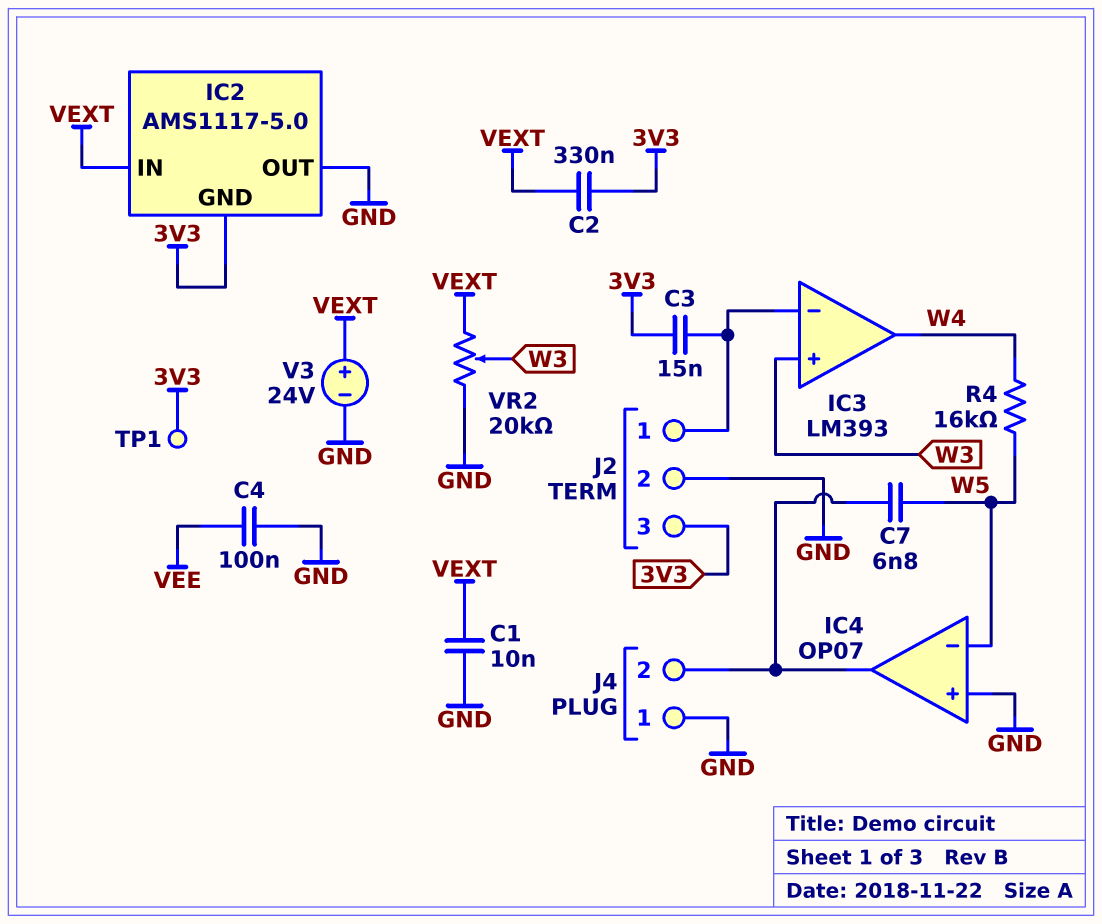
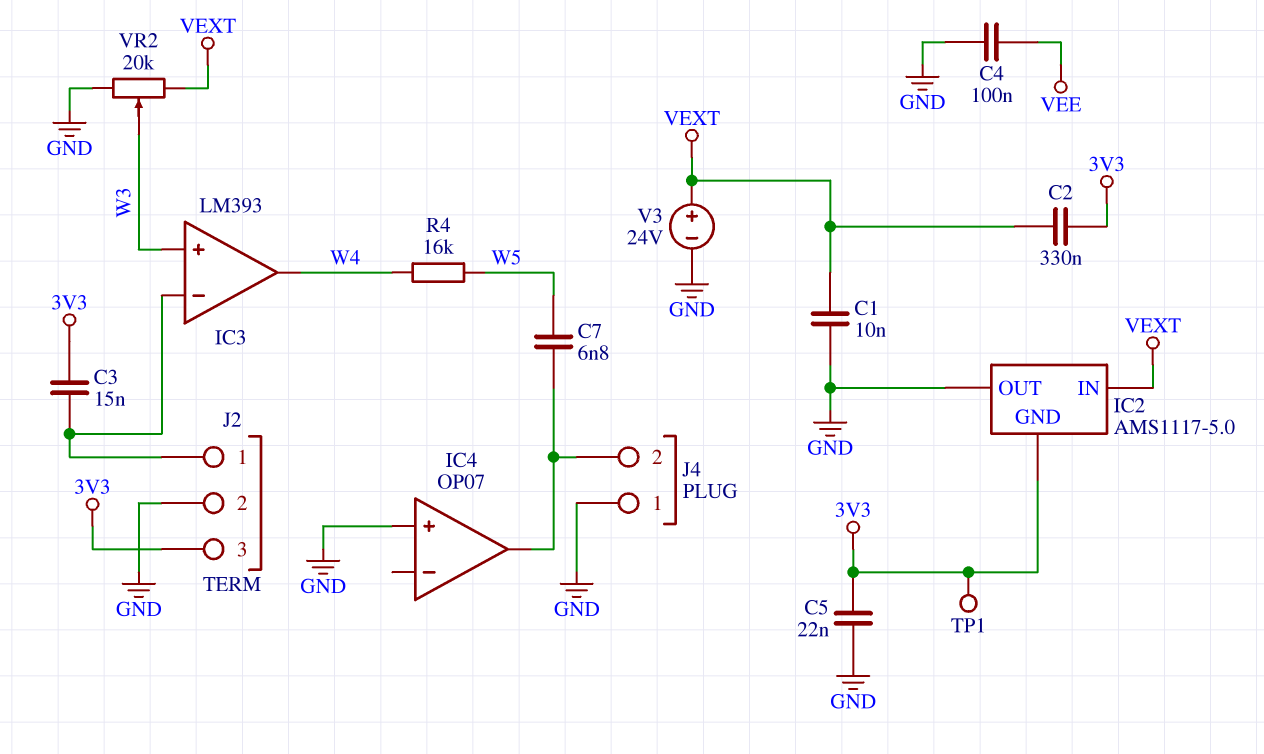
C5: none -> 22nF (3V3, GND)
IC4 pin in-: W5 -> none

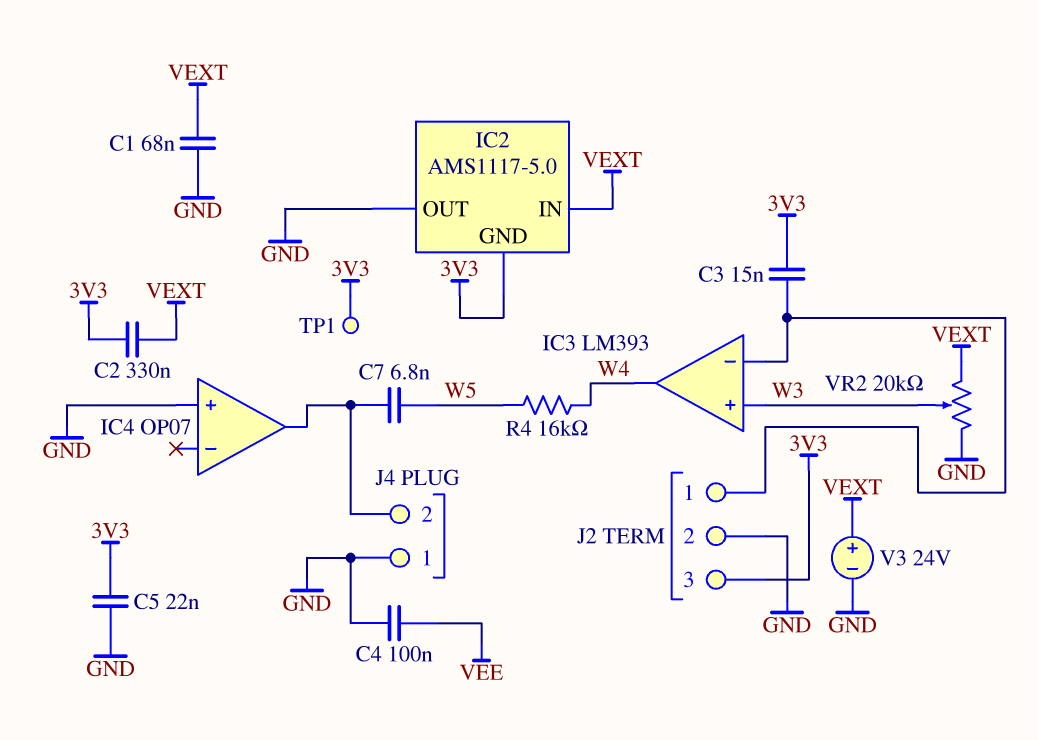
C1: 10nF (GND, VEXT) -> 68nF (GND, VEXT)

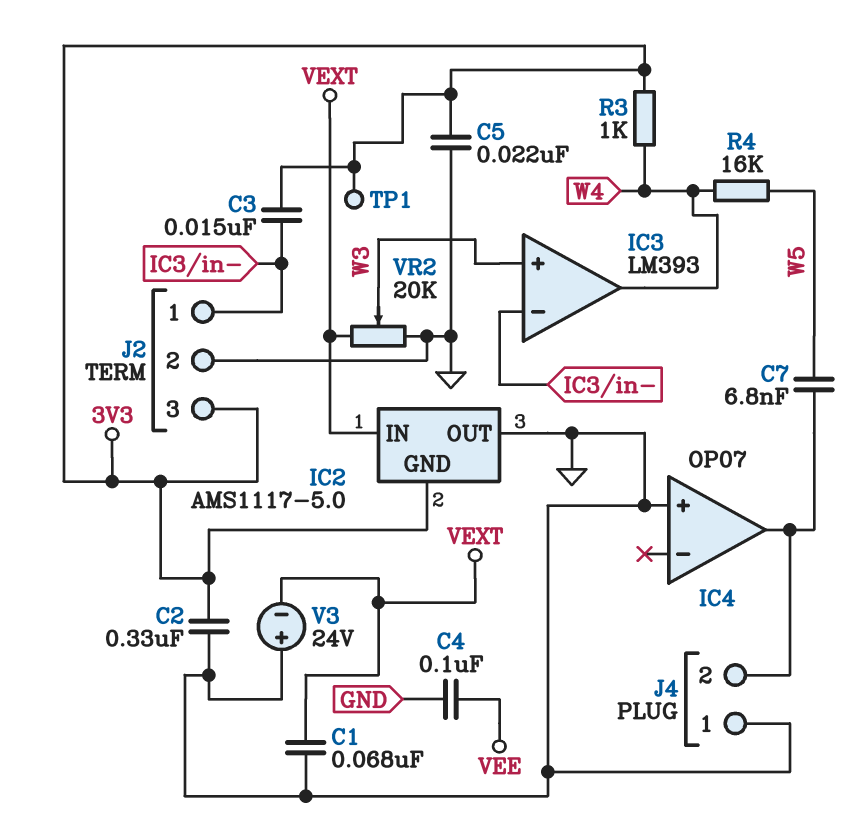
C2: 330nF (3V3, VEXT) -> 330nF (3V3, GND)
R3: none -> 1k (3V3, W4)
V3: 24V (plus VEXT, minus GND) -> 24V (plus GND, minus VEXT)

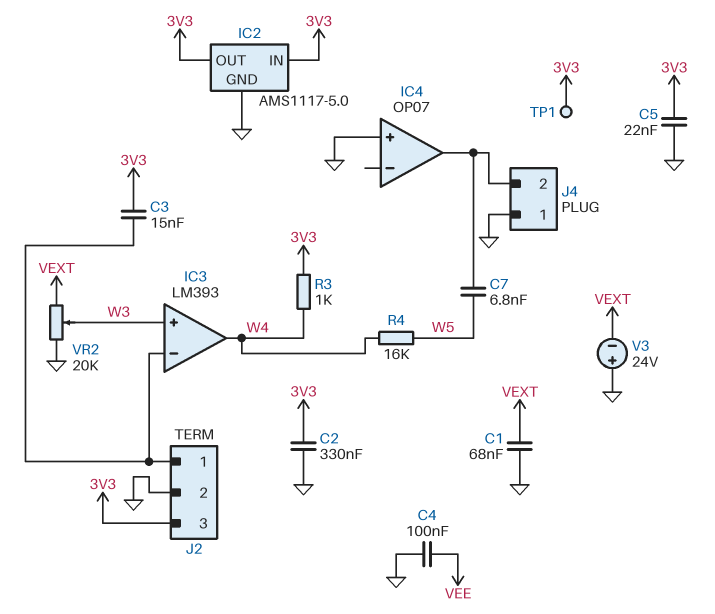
IC2 pin GND: 3V3 -> GND
IC2 pin IN: VEXT -> 3V3
IC2 pin OUT: GND -> 3V3

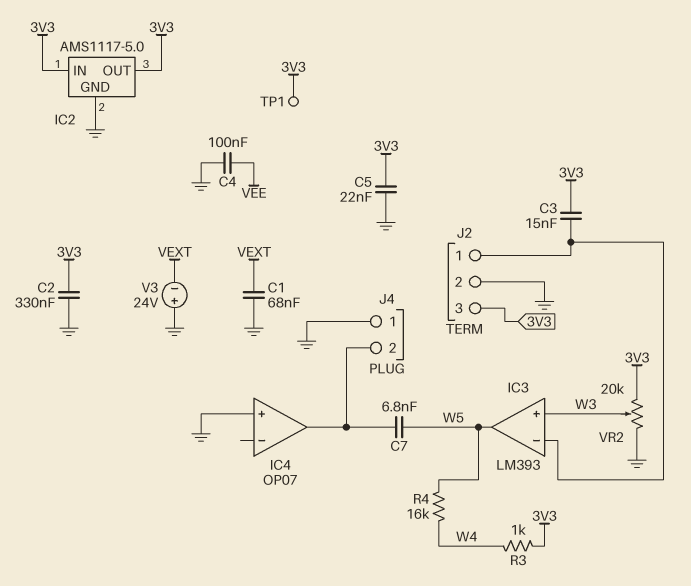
IC3 pin out: W4 -> W5
VR2: 20k (GND, VEXT, wiper W3) -> 20k (3V3, GND, wiper W3)

